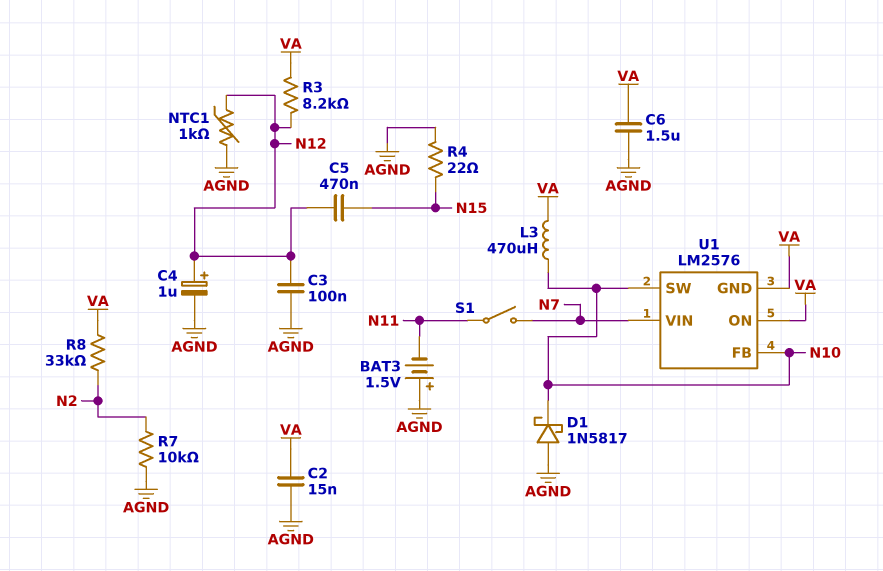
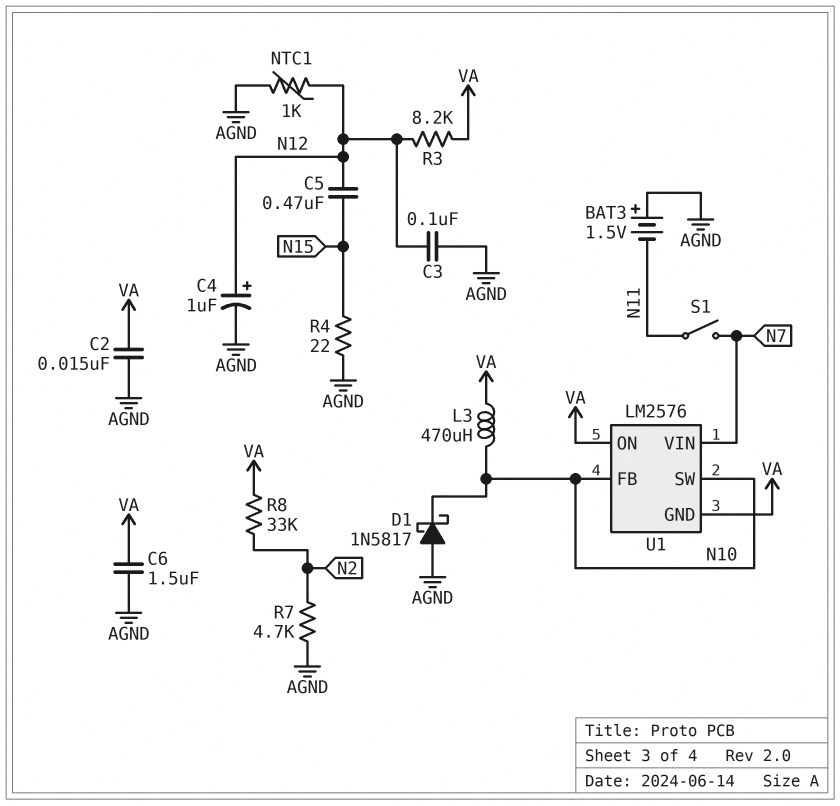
R7: 10k (AGND, N2) -> 4.7k (AGND, N2)

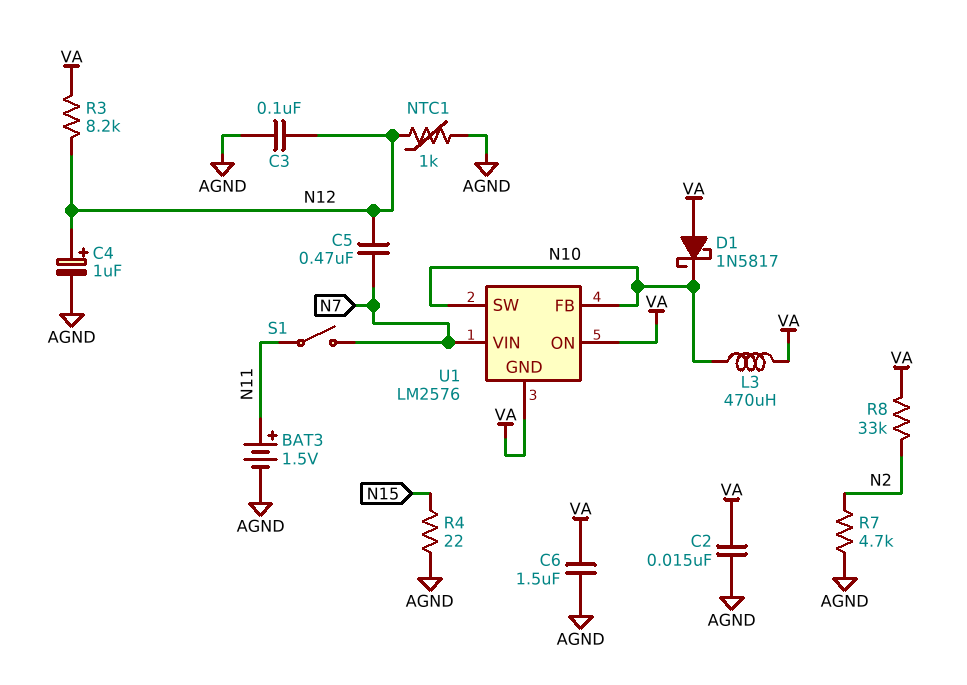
BAT3: 1.5V (plus AGND, minus N11) -> 1.5V (plus N11, minus AGND)
C5: 470nF (N12, N15) -> 470nF (N7, N12)
D1: schottky 1N5817 (A AGND, K N10) -> schottky 1N5817 (A VA, K N10)

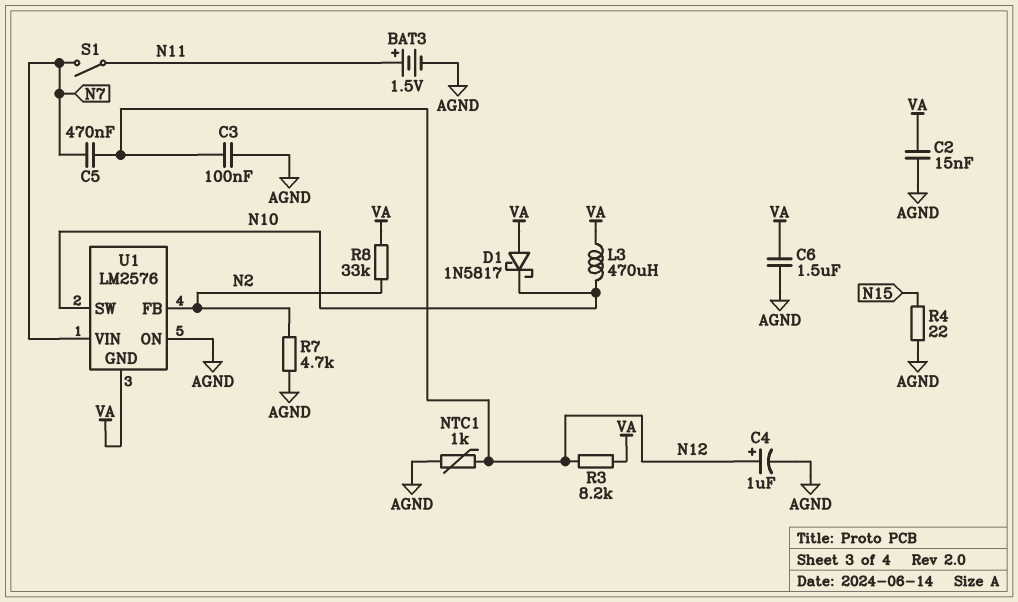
U1 pin FB: N10 -> N2
U1 pin ON: VA -> AGND

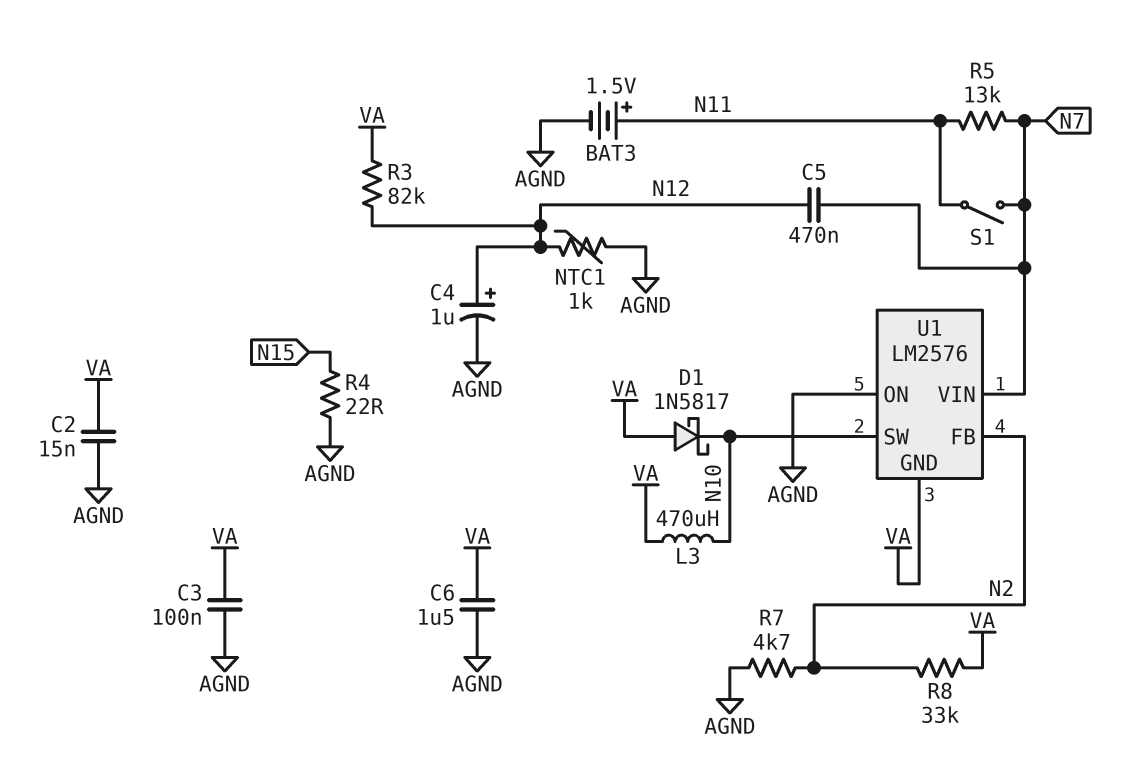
C3: 100nF (AGND, N12) -> 100nF (AGND, VA)
R3: 8.2k (N12, VA) -> 82k (N12, VA)
R5: none -> 13k (N7, N11)

